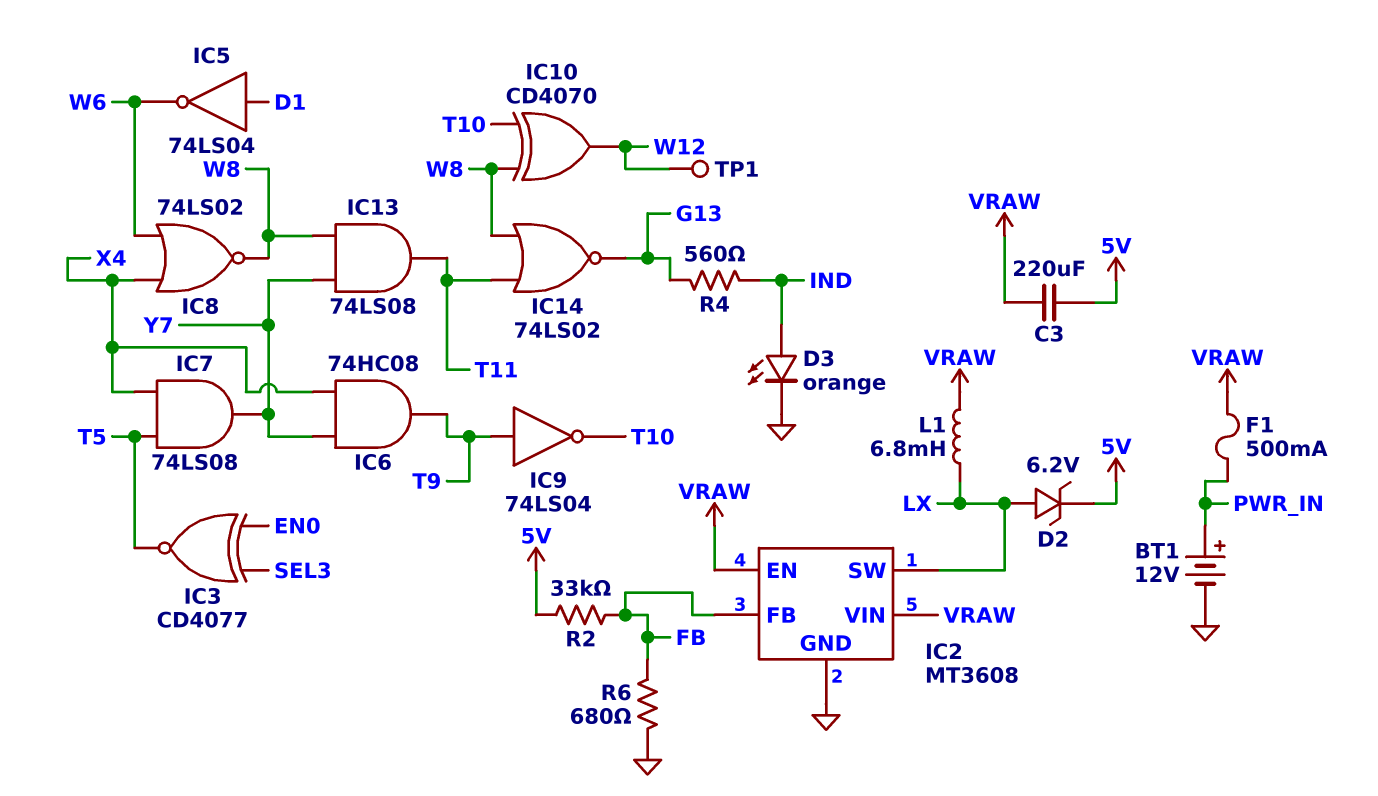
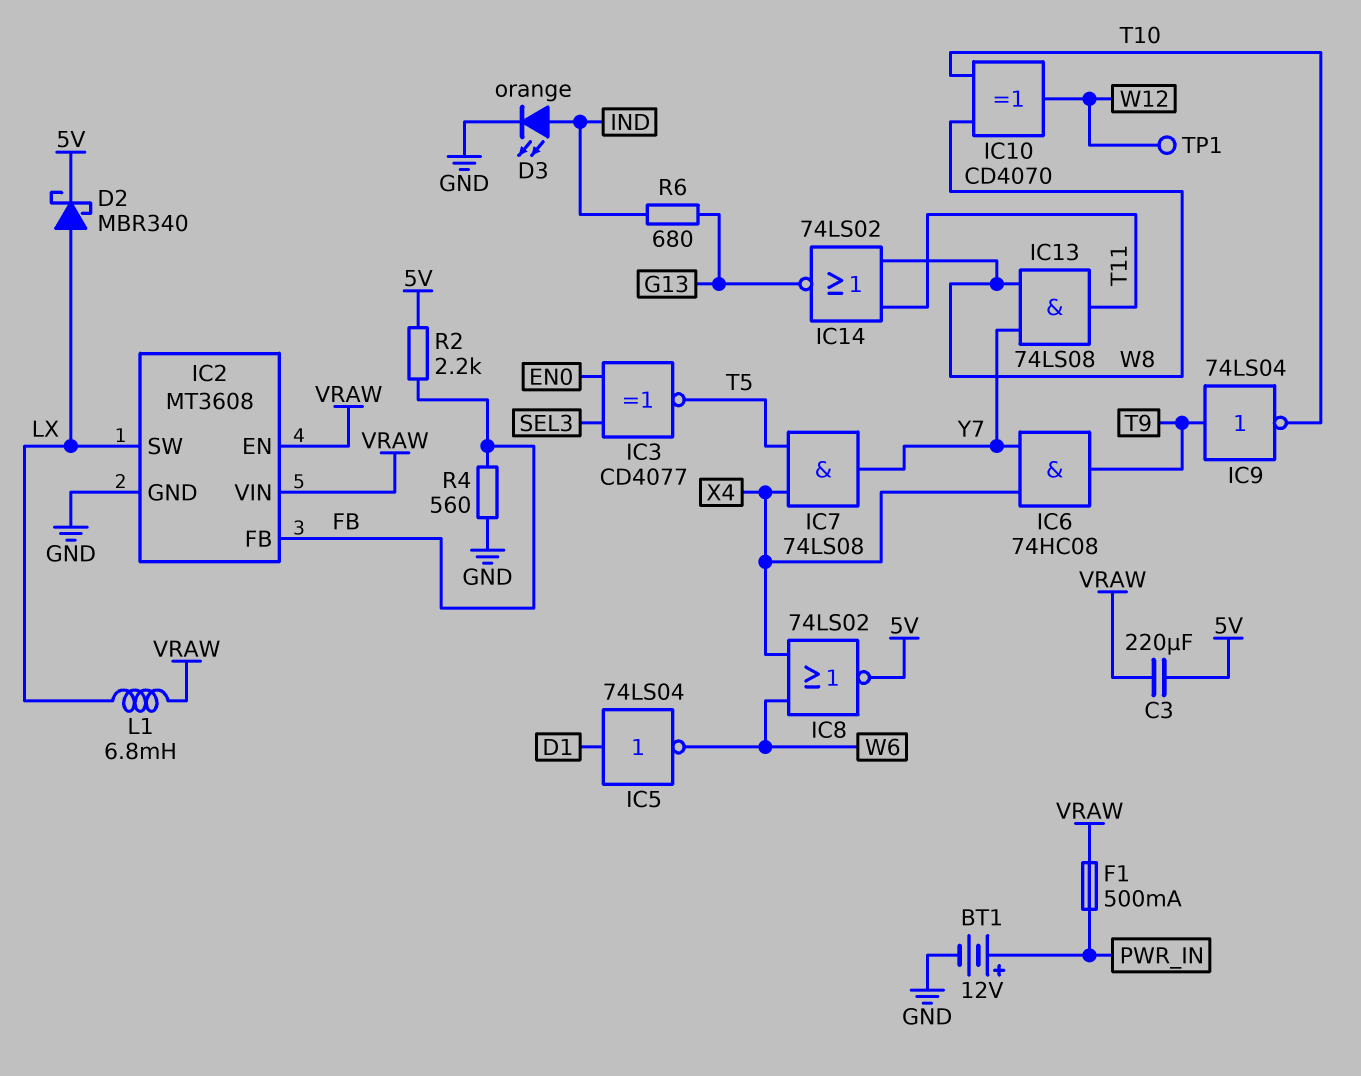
D2: zener 6.2V (A LX, K 5V) -> schottky MBR340 (A LX, K 5V)
IC8: NOR 74LS02 (in W6, in X4, out W8) -> NOR 74LS02 (in W6, in X4, out 5V)
R2: 33k (5V, FB) -> 2.2k (5V, FB)
R4: 560 (G13, IND) -> 560 (FB, GND)
R6: 680 (FB, GND) -> 680 (G13, IND)

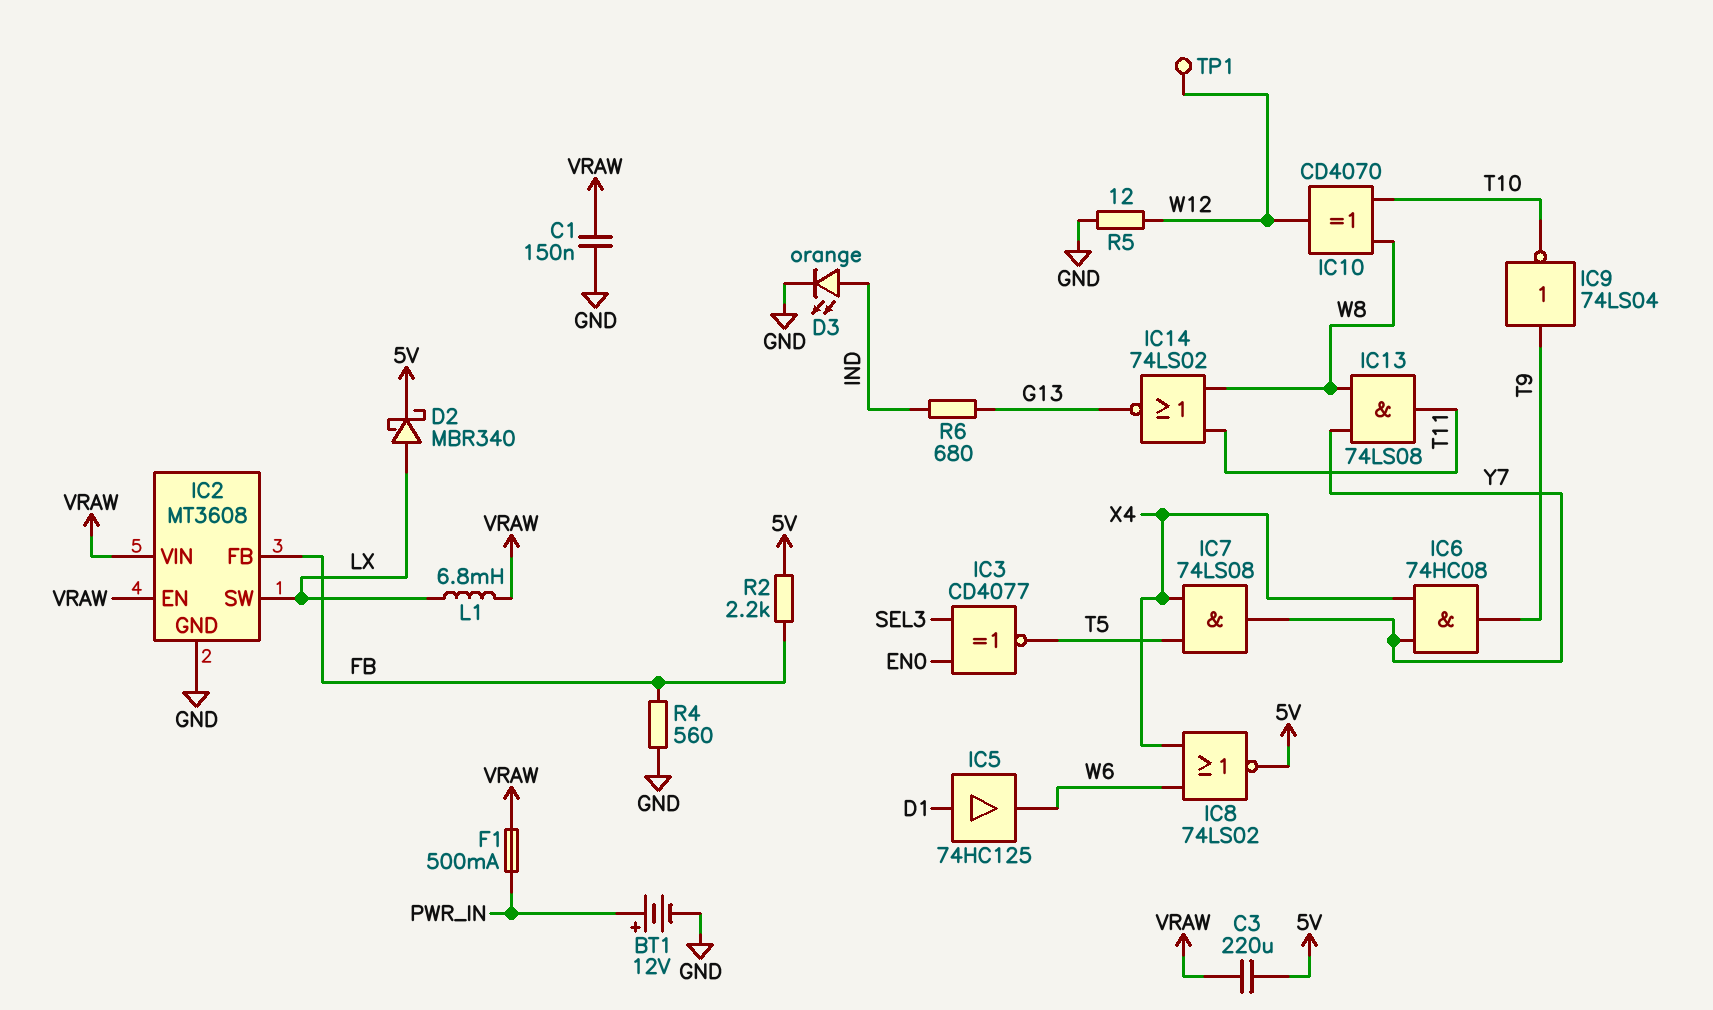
C1: none -> 150nF (GND, VRAW)
IC5: NOT 74LS04 (in D1, out W6) -> buffer 74HC125 (in D1, out W6)
R5: none -> 12 (GND, W12)

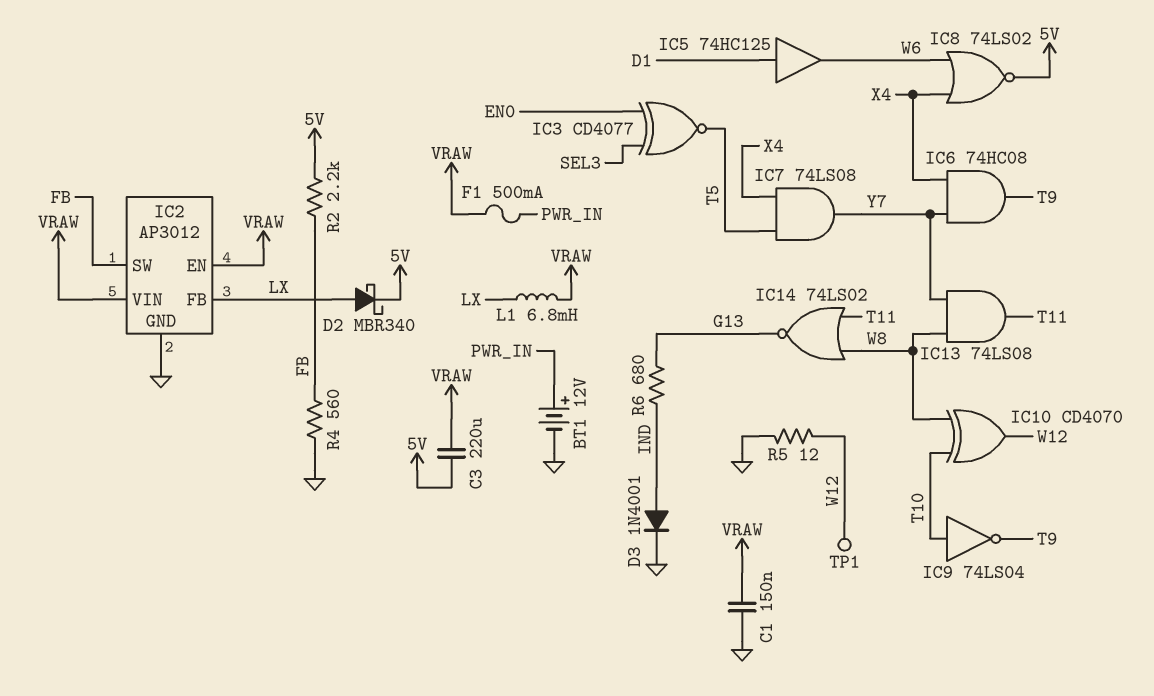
D3: LED orange (A IND, K GND) -> diode 1N4001 (A IND, K GND)
IC2: MT3608 -> AP3012
IC2 pin FB: FB -> LX
IC2 pin SW: LX -> FB
IC9: NOT 74LS04 (in T9, out T10) -> NOT 74LS04 (in T10, out T9)

